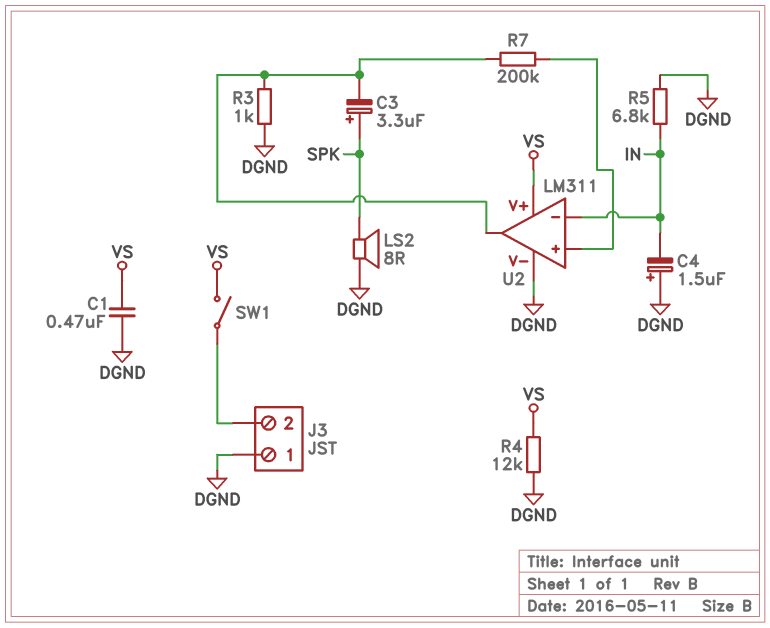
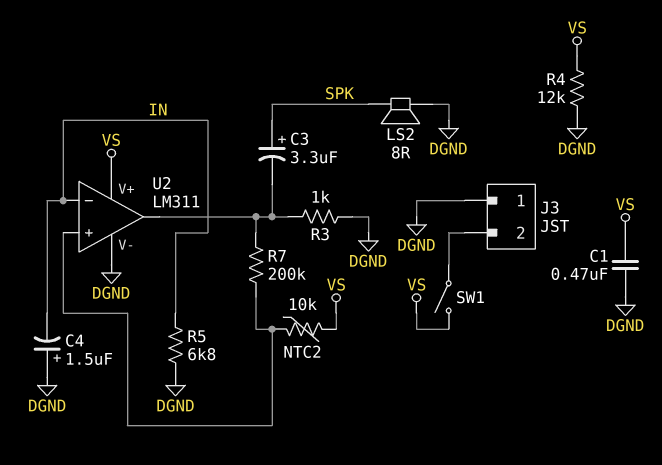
NTC2: none -> 10k (U2/in+, VS)

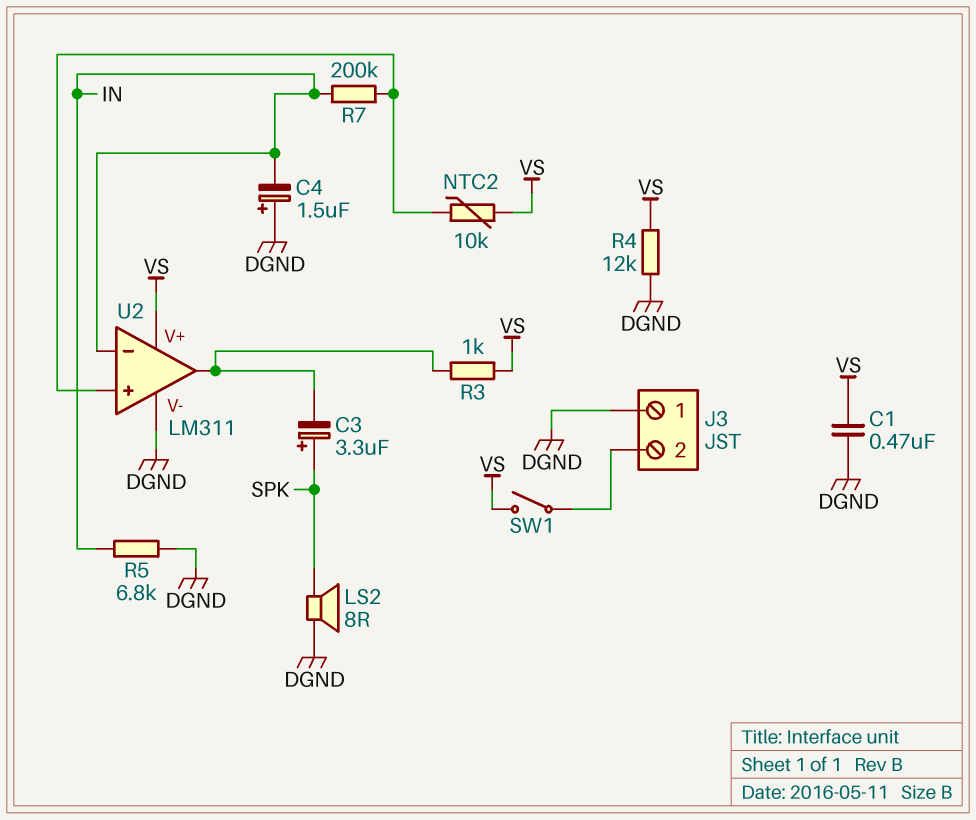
R3: 1k (DGND, U2/out) -> 1k (U2/out, VS)
R7: 200k (U2/in+, U2/out) -> 200k (IN, U2/in+)

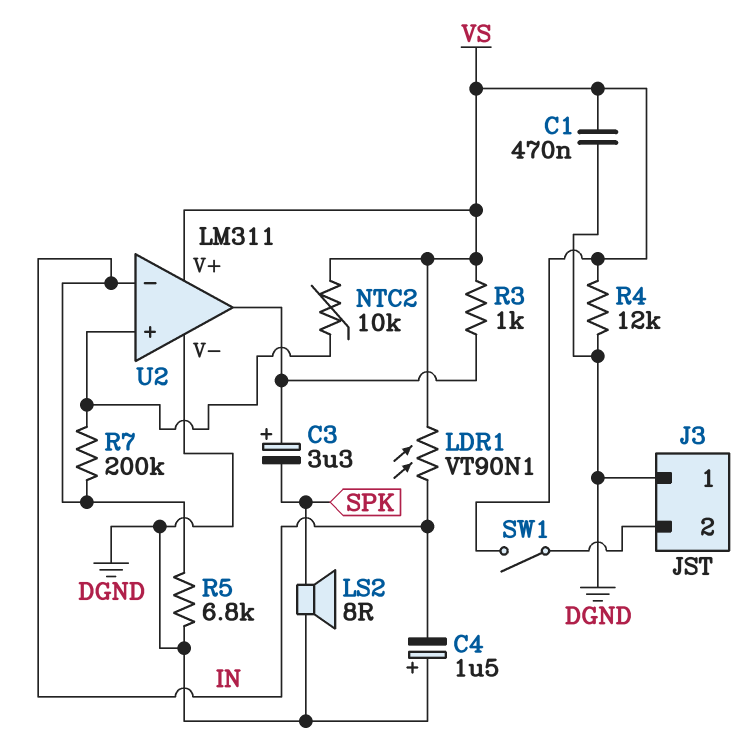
C3: 3.3uF (plus SPK, minus U2/out) -> 3.3uF (plus U2/out, minus SPK)
LDR1: none -> VT90N1 (IN, VS)

